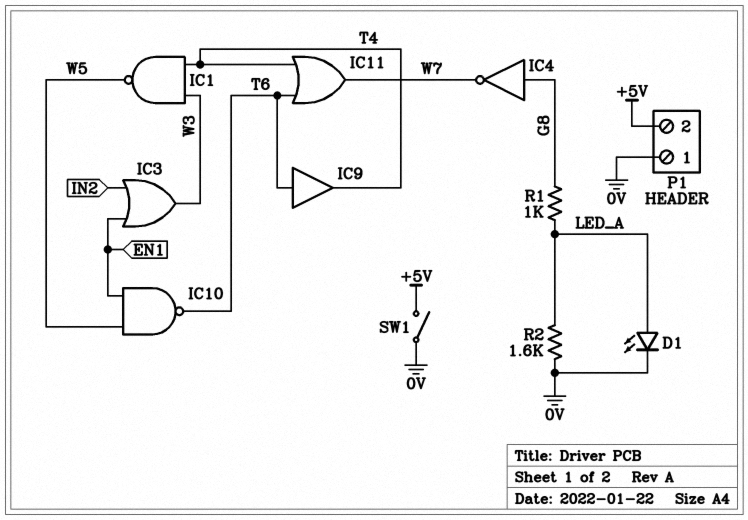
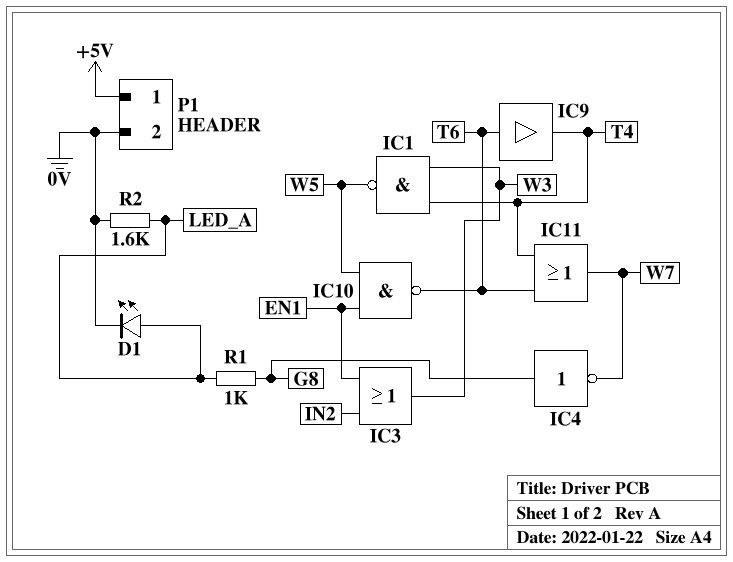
P1 pin 1: 0V -> +5V
P1 pin 2: +5V -> 0V
SW1: switch (+5V, 0V) -> none

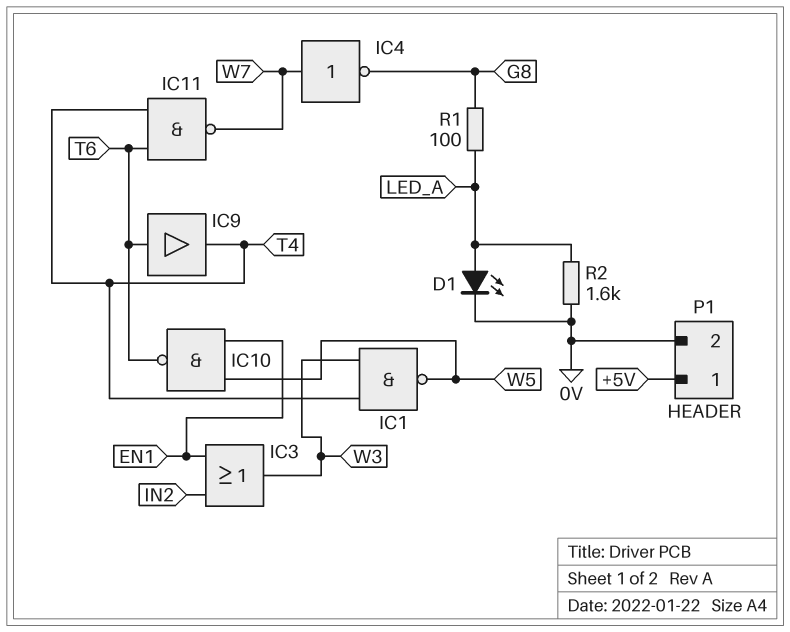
IC4: NOT (in G8, out W7) -> NOT (in W7, out G8)
IC11: OR (in T4, in T6, out W7) -> NAND (in T4, in T6, out W7)
R1: 1k (G8, LED_A) -> 100 (G8, LED_A)

